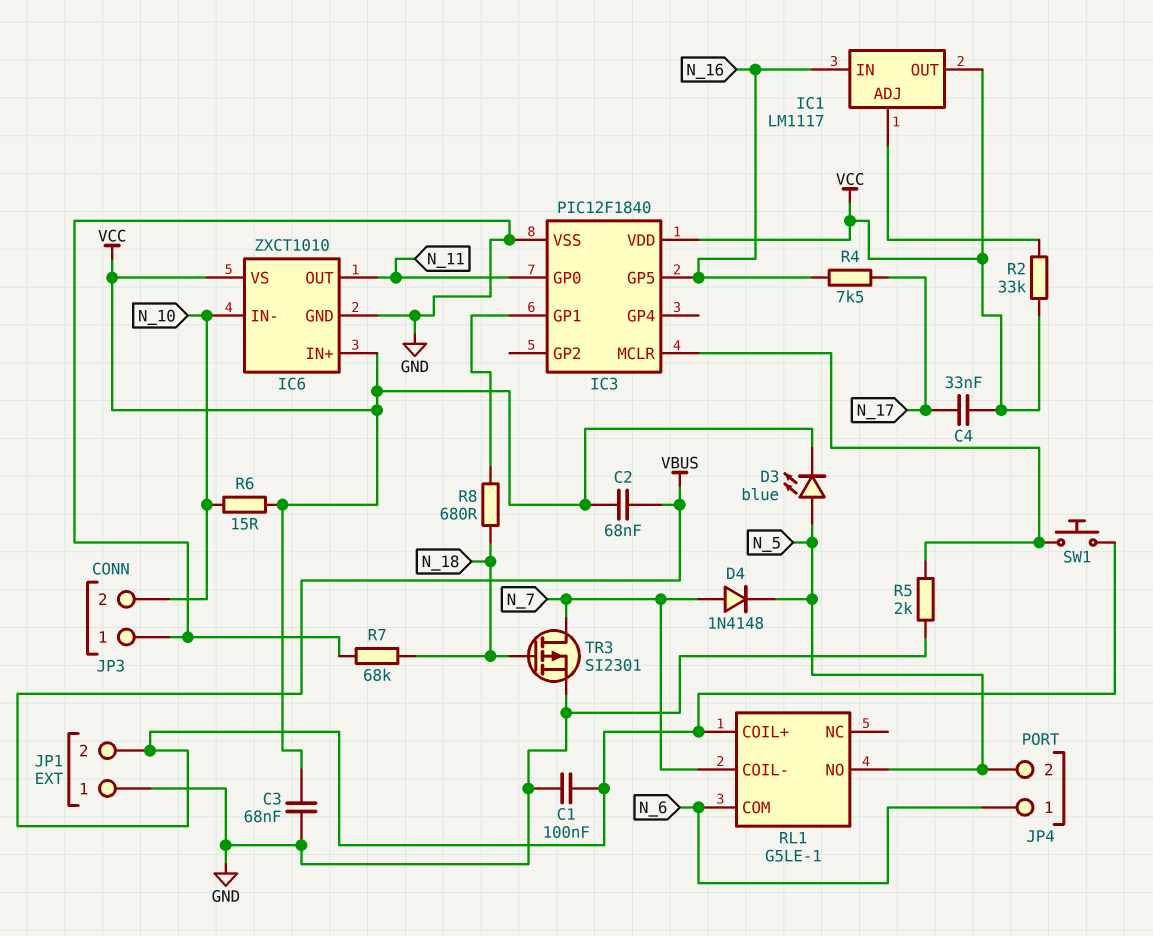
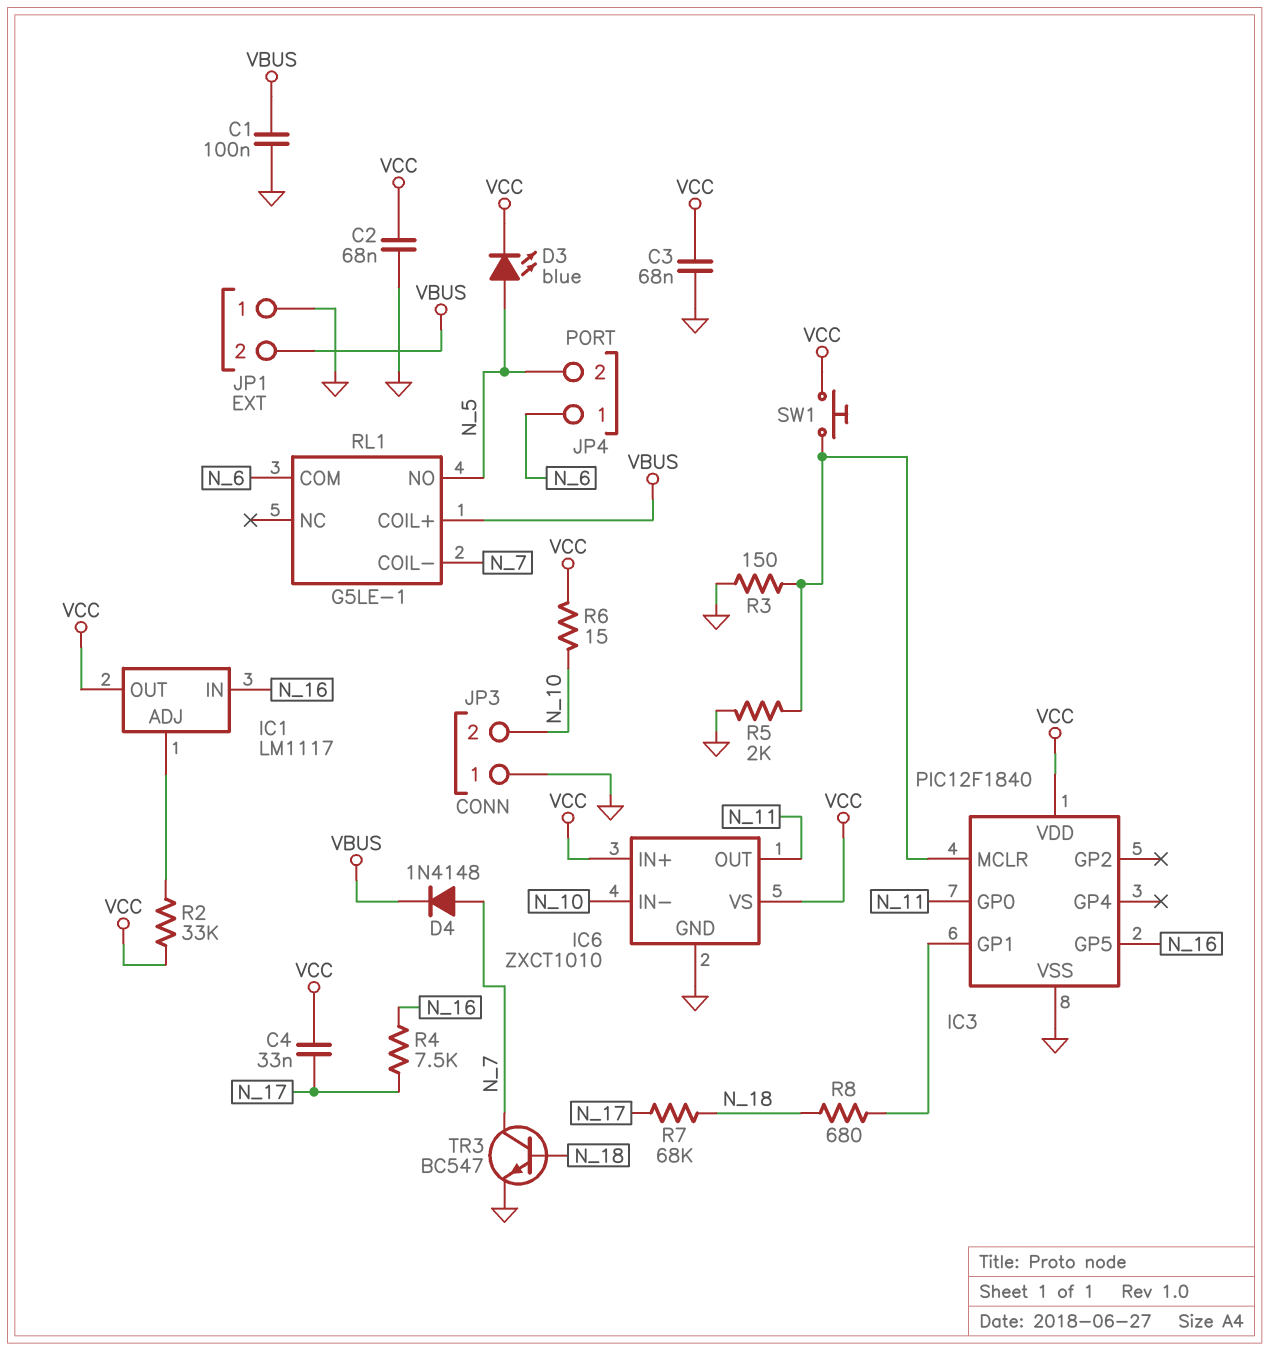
C2: 68nF (VBUS, VCC) -> 68nF (GND, VCC)
D4: diode 1N4148 (A N_7, K N_5) -> diode 1N4148 (A N_7, K VBUS)
R3: none -> 150 (GND, IC3/MCLR)
R7: 68k (GND, N_18) -> 68k (N_17, N_18)
SW1: button (IC3/MCLR, VBUS) -> button (IC3/MCLR, VCC)
TR3: PMOS SI2301 (G N_18, D N_7, S GND) -> NPN BC547 (B N_18, C N_7, E GND)

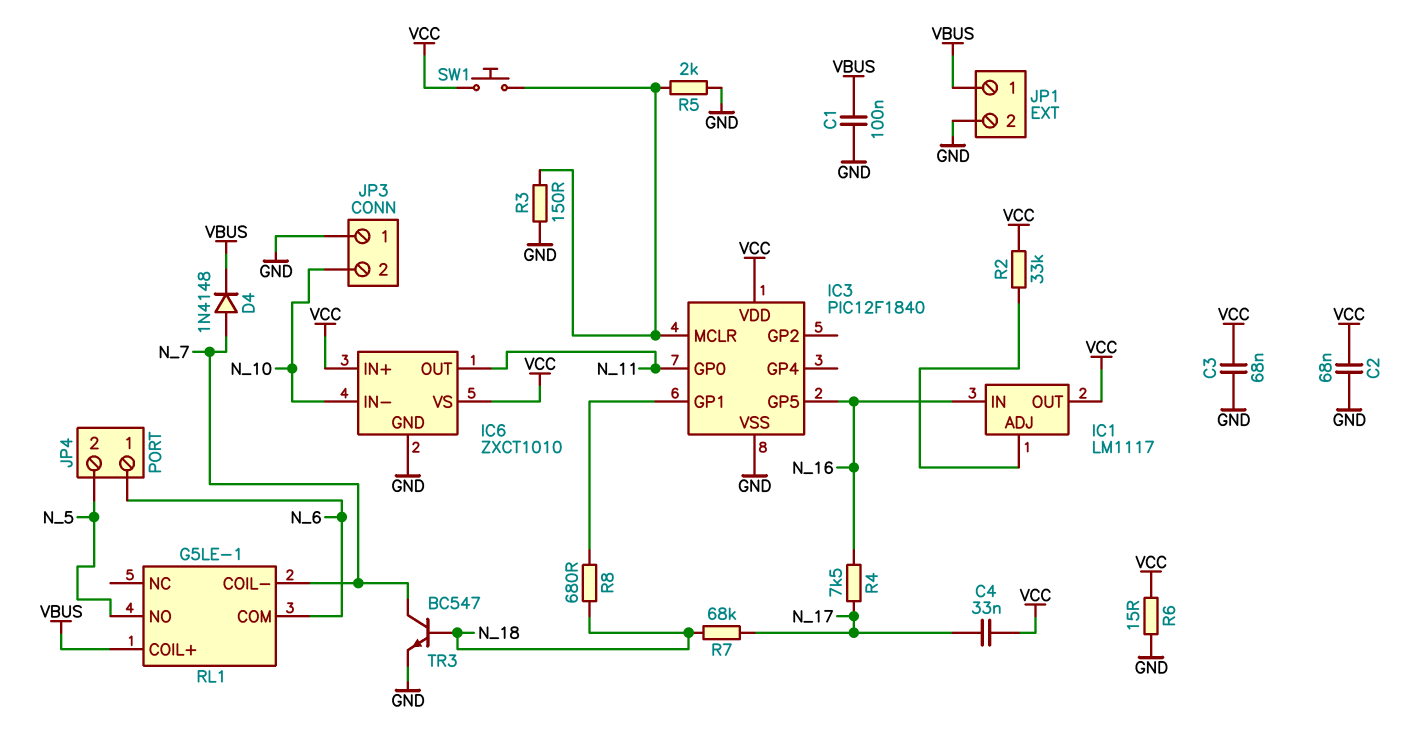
D3: LED blue (A N_5, K VCC) -> none
JP1 pin 1: GND -> VBUS
JP1 pin 2: VBUS -> GND
R6: 15 (N_10, VCC) -> 15 (GND, VCC)

